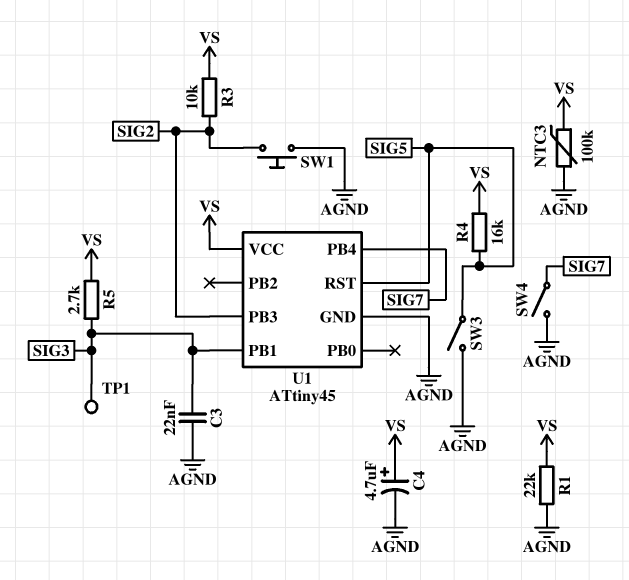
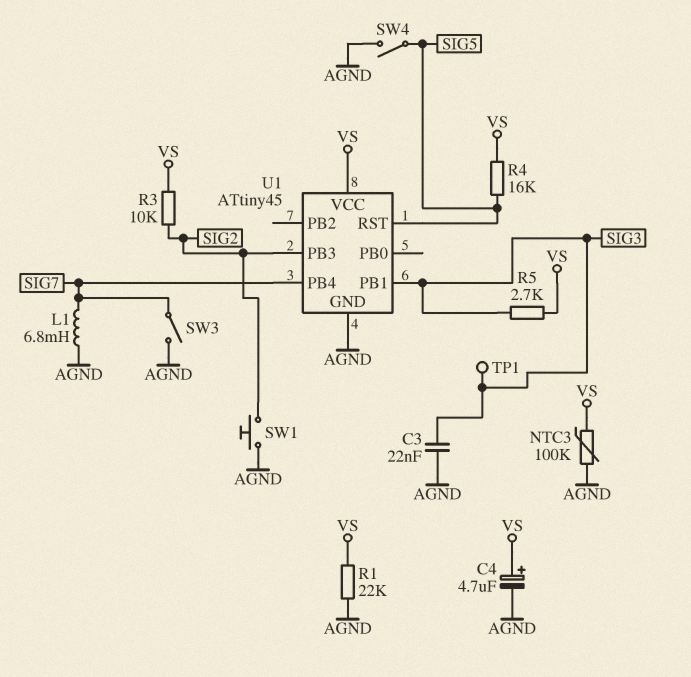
L1: none -> 6.8mH (AGND, SIG7)
SW3: switch (AGND, SIG5) -> switch (AGND, SIG7)
SW4: switch (AGND, SIG7) -> switch (AGND, SIG5)

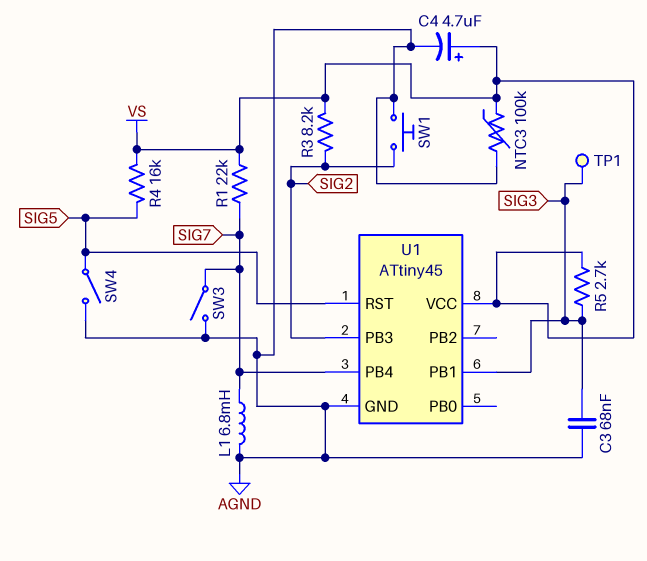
C3: 22nF (AGND, SIG3) -> 68nF (AGND, SIG3)
R1: 22k (AGND, VS) -> 22k (SIG7, VS)
R3: 10k (SIG2, VS) -> 8.2k (SIG2, VS)

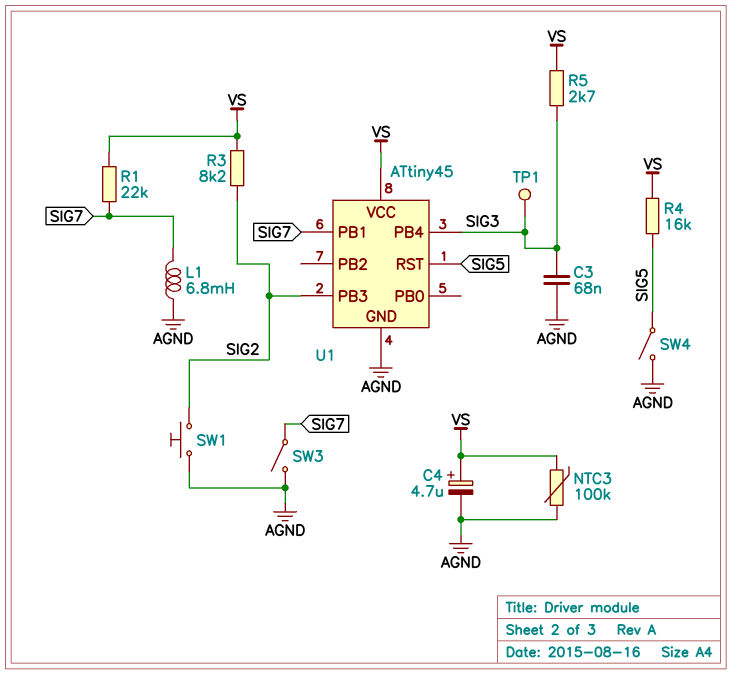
U1 pin PB1: SIG3 -> SIG7
U1 pin PB4: SIG7 -> SIG3

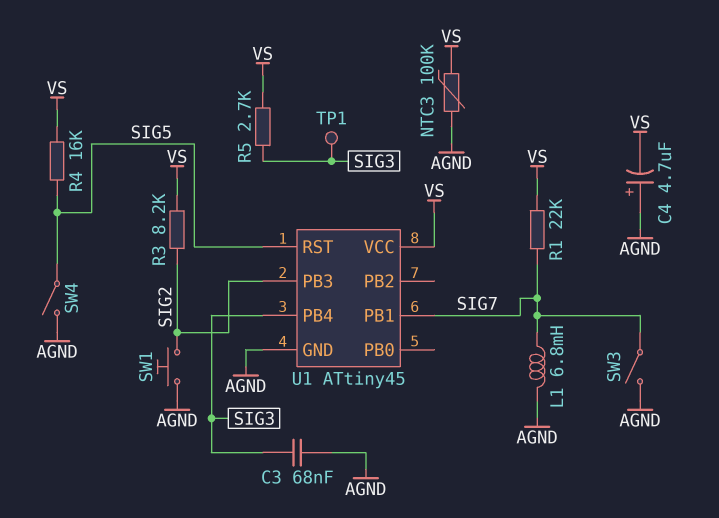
C4: 4.7uF (plus VS, minus AGND) -> 4.7uF (plus AGND, minus VS)

